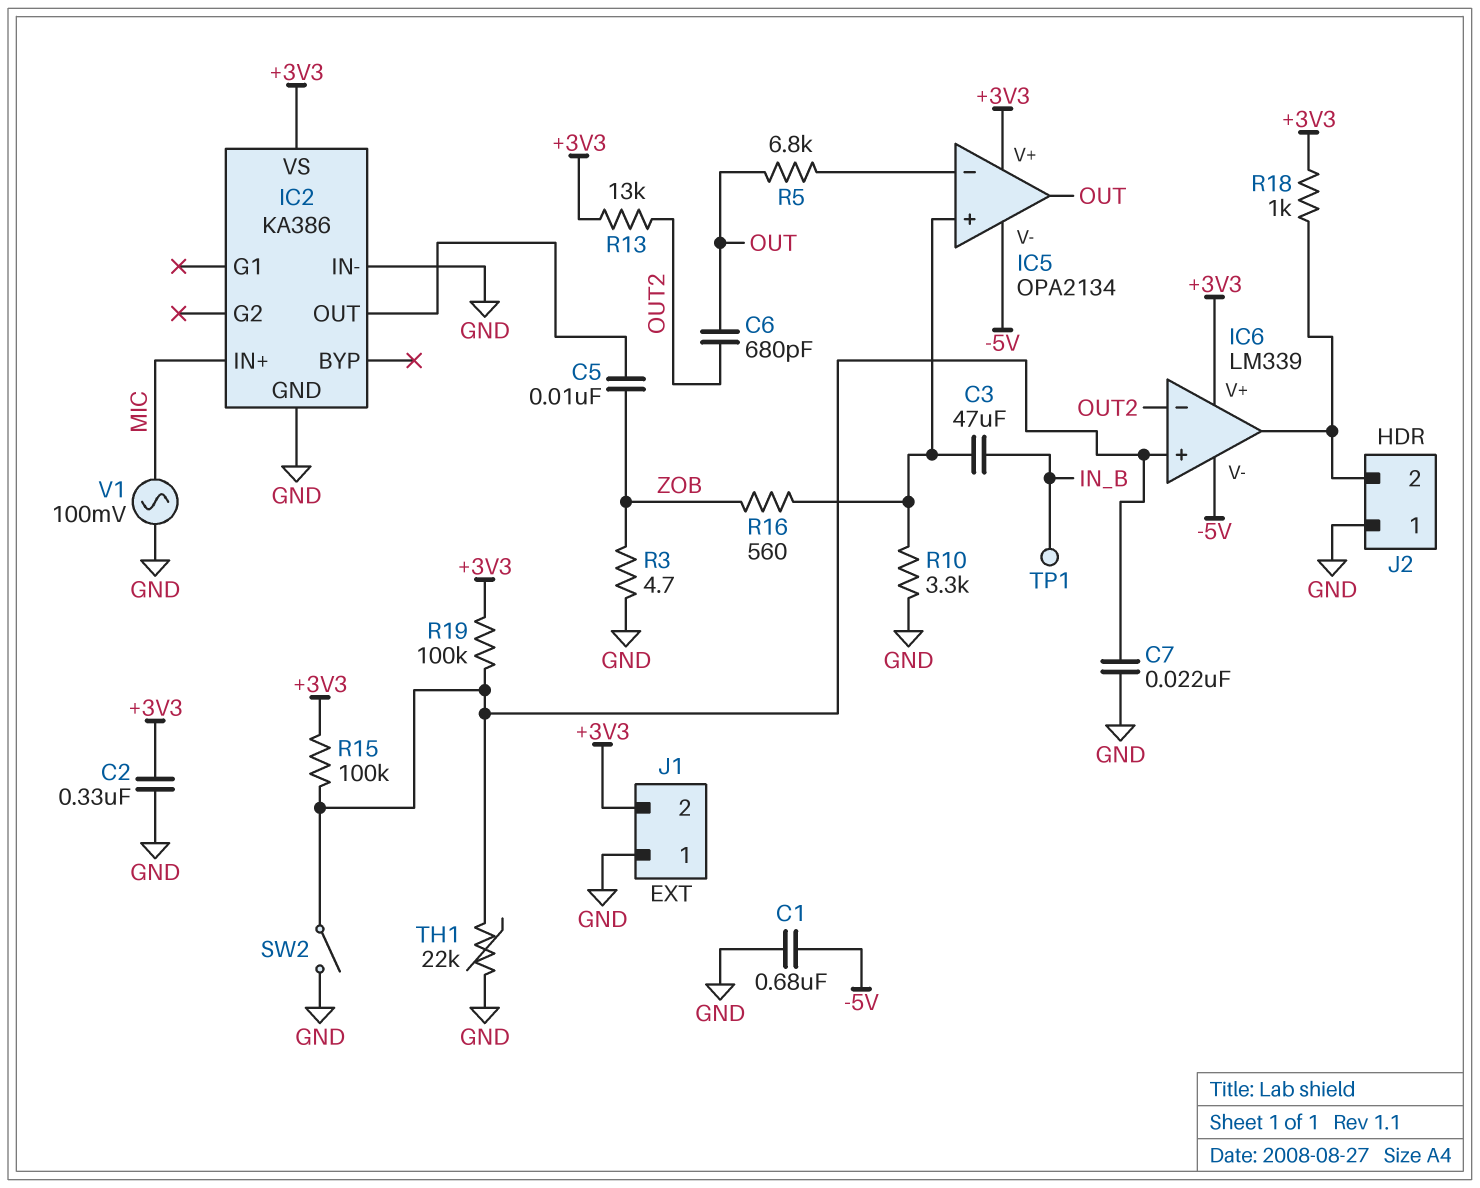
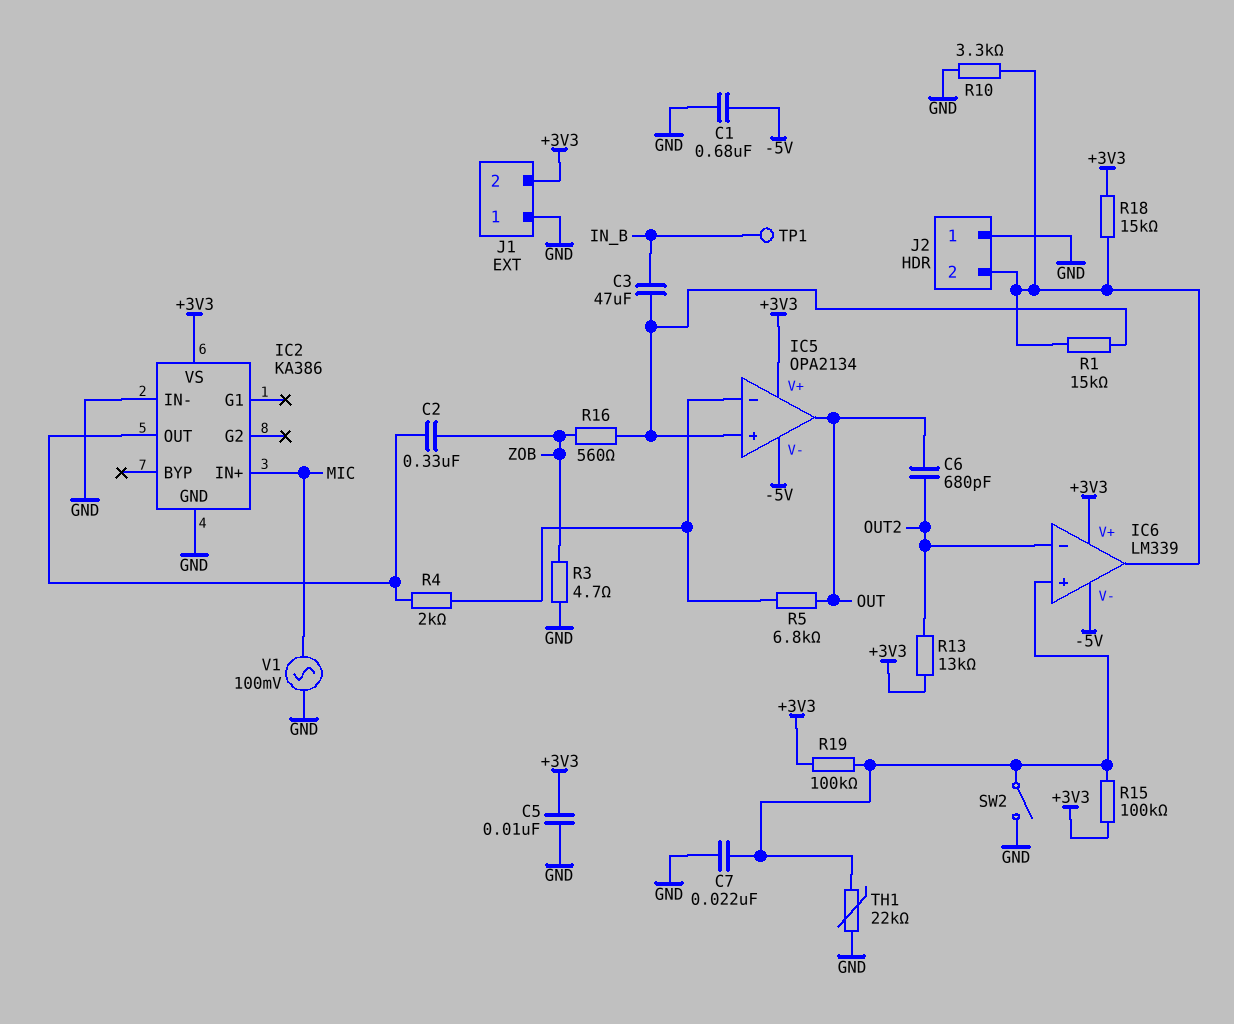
C2: 330nF (+3V3, GND) -> 330nF (IC2/OUT, ZOB)
C5: 10nF (IC2/OUT, ZOB) -> 10nF (+3V3, GND)
R1: none -> 15k (IC5/in+, IC6/out)
R4: none -> 2k (IC2/OUT, IC5/in-)
R10: 3.3k (GND, IC5/in+) -> 3.3k (GND, IC6/out)
R18: 1k (+3V3, IC6/out) -> 15k (+3V3, IC6/out)

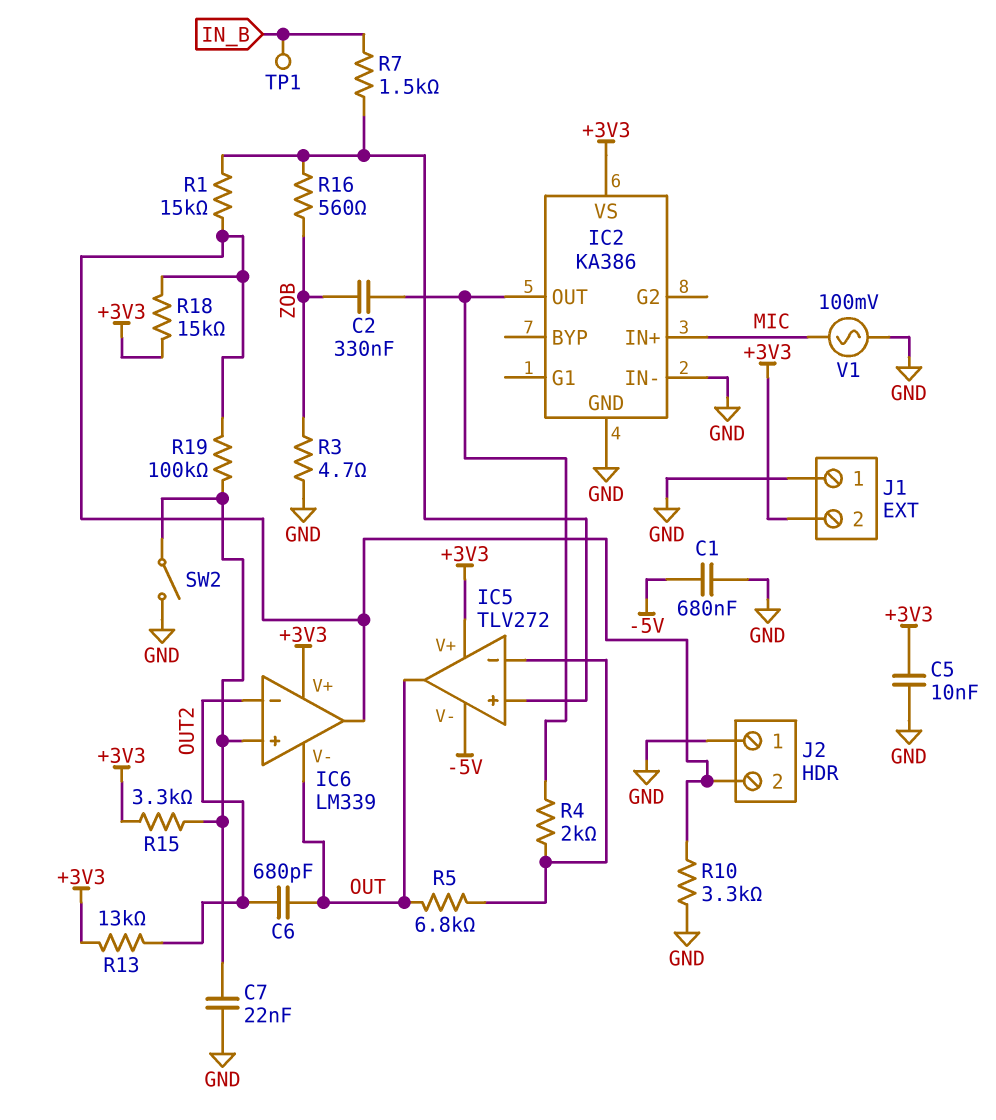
C3: 47uF (IC5/in+, IN_B) -> none
IC5: OPA2134 -> TLV272
IC6 pin V-: -5V -> OUT
R7: none -> 1.5k (IC5/in+, IN_B)
R15: 100k (+3V3, IC6/in+) -> 3.3k (+3V3, IC6/in+)
R19: 100k (+3V3, IC6/in+) -> 100k (IC6/in+, IC6/out)
TH1: 22k (GND, IC6/in+) -> none

